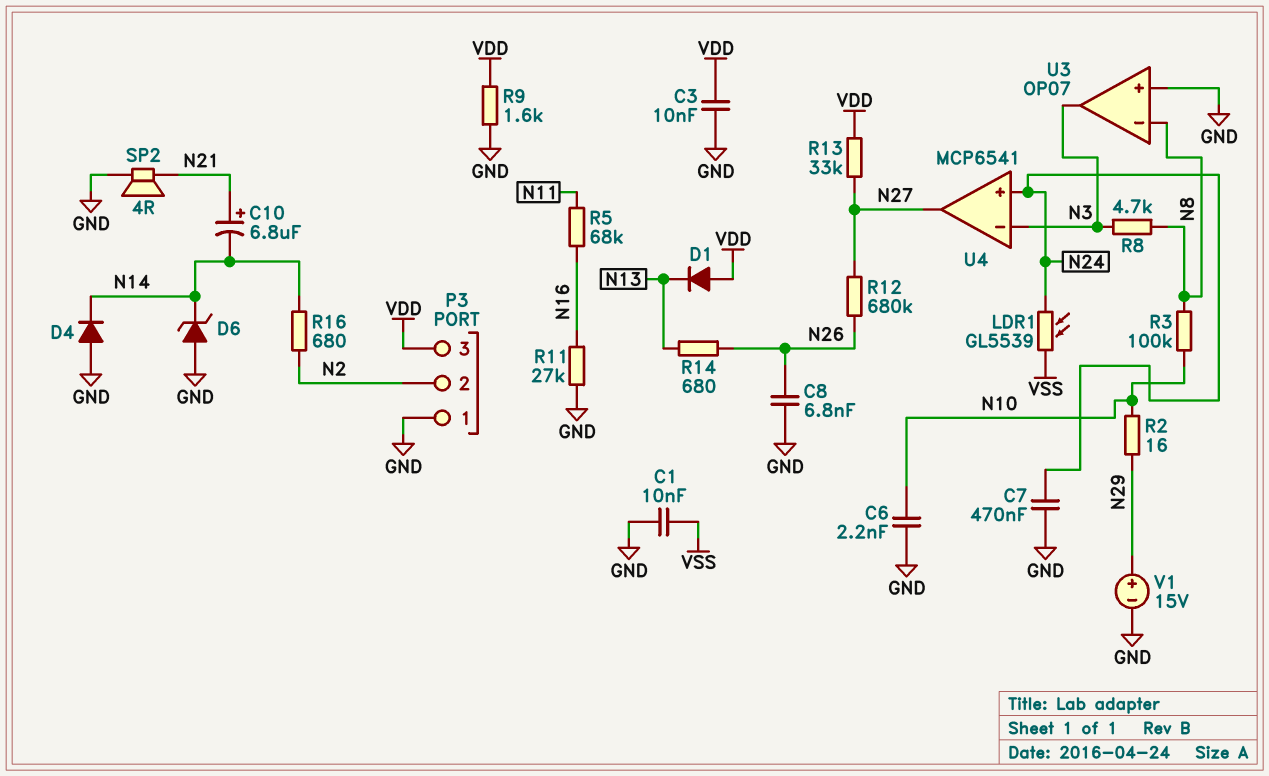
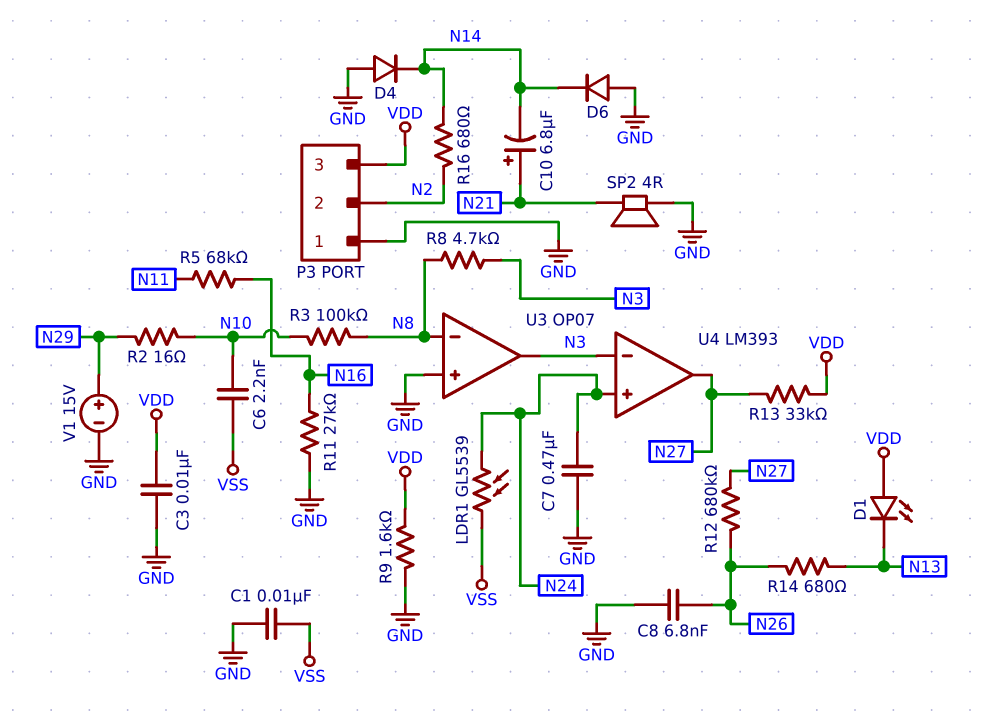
C6: 2.2nF (GND, N10) -> 2.2nF (N10, VSS)
D1: diode (A VDD, K N13) -> LED (A VDD, K N13)
D6: zener (A GND, K N14) -> diode (A GND, K N14)
U4: MCP6541 -> LM393

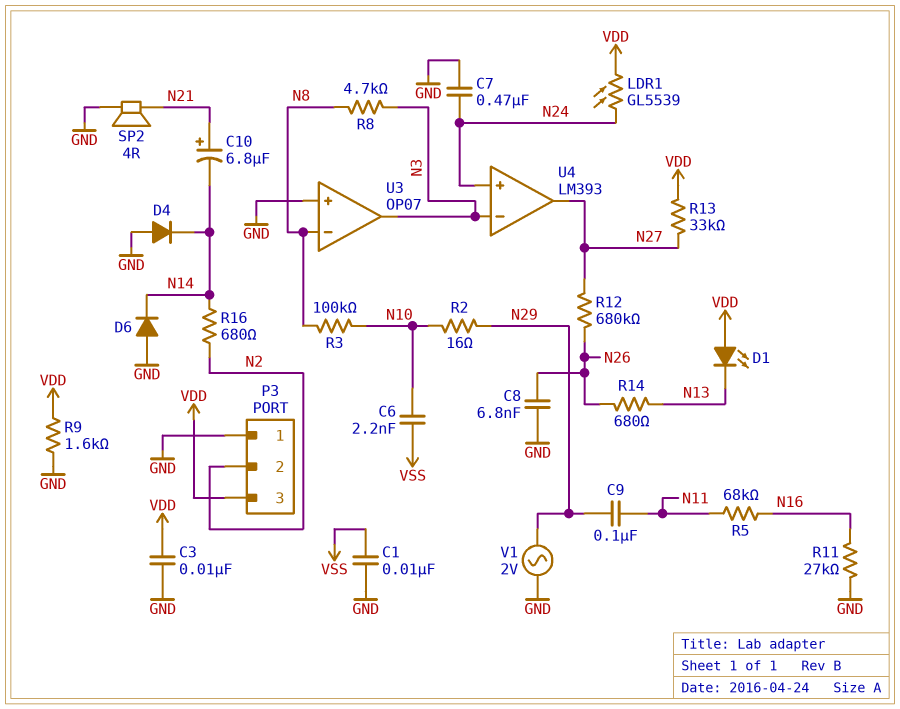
C9: none -> 100nF (N11, N29)
LDR1: GL5539 (N24, VSS) -> GL5539 (N24, VDD)
V1: 15V (plus N29, minus GND) -> AC 2V (GND, N29)

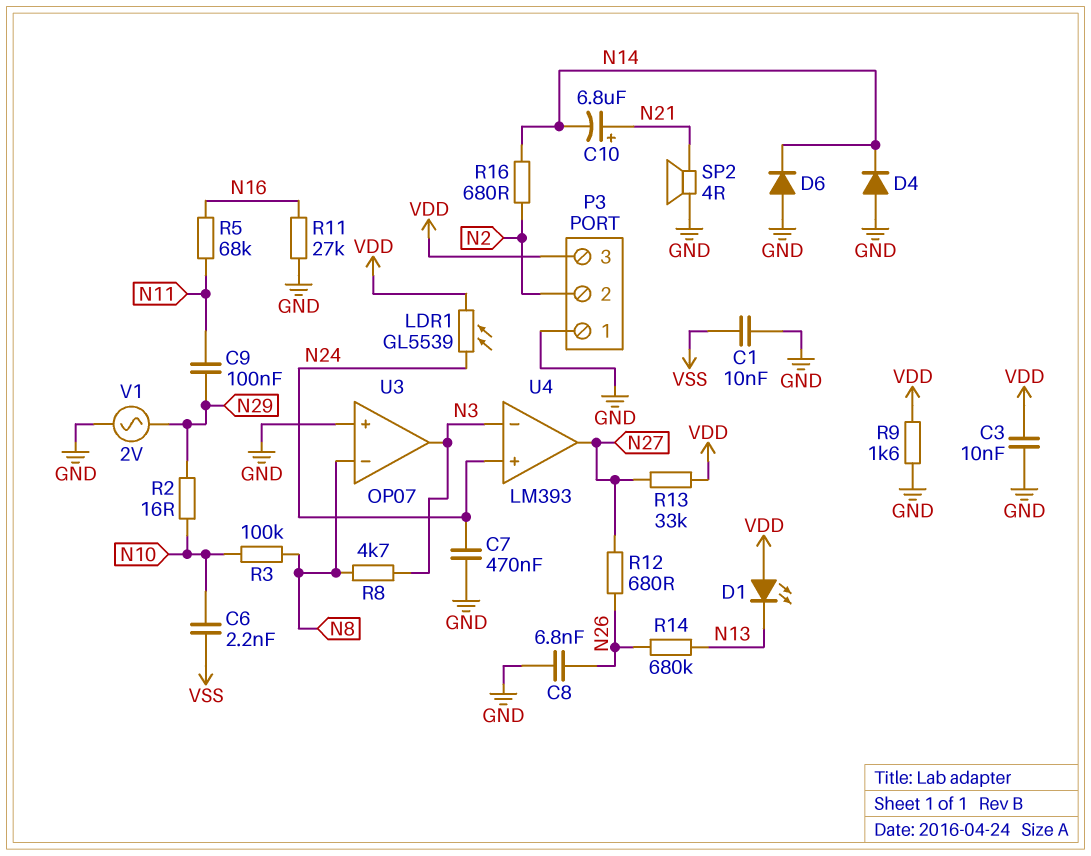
R12: 680k (N26, N27) -> 680 (N26, N27)
R14: 680 (N13, N26) -> 680k (N13, N26)

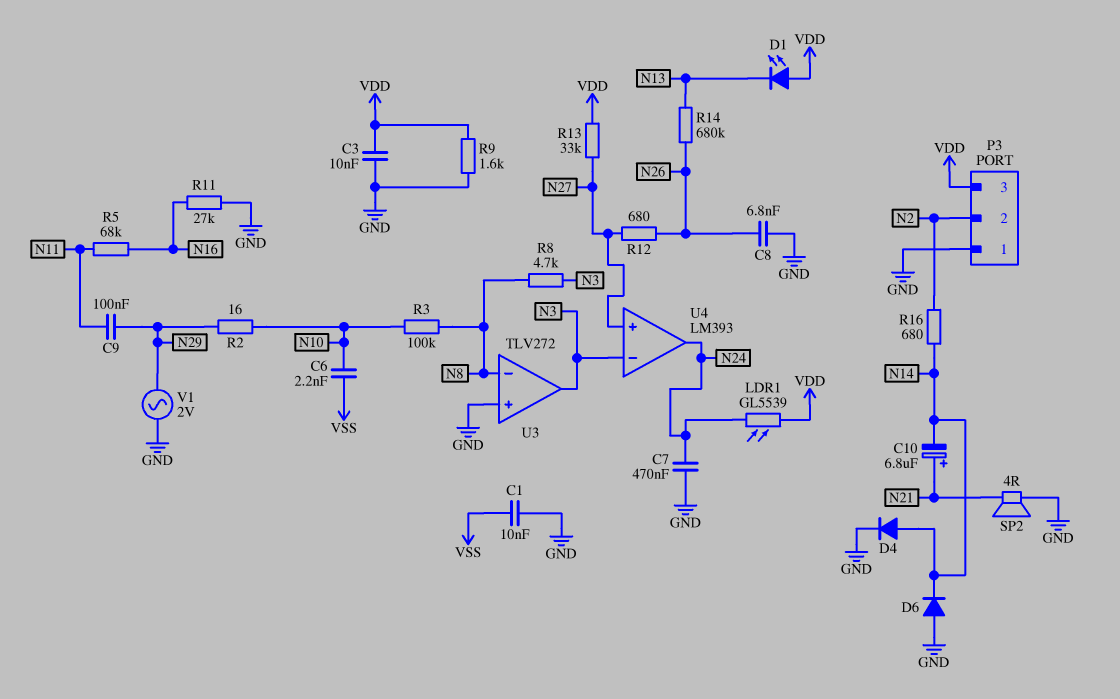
D4: diode (A GND, K N14) -> diode (A N14, K GND)
U3: OP07 -> TLV272
U4 pin in+: N24 -> N27
U4 pin out: N27 -> N24

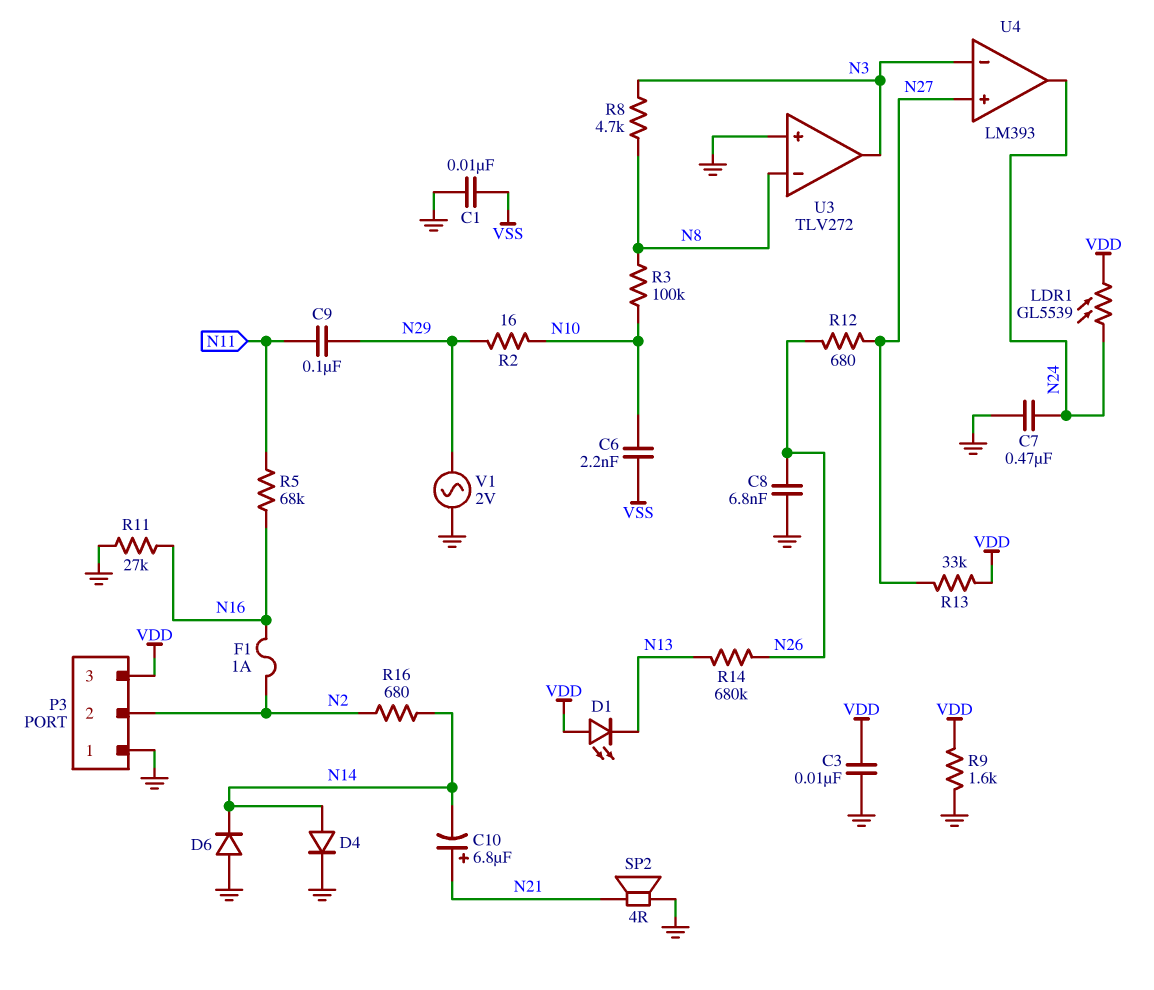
F1: none -> 1A (N2, N16)

